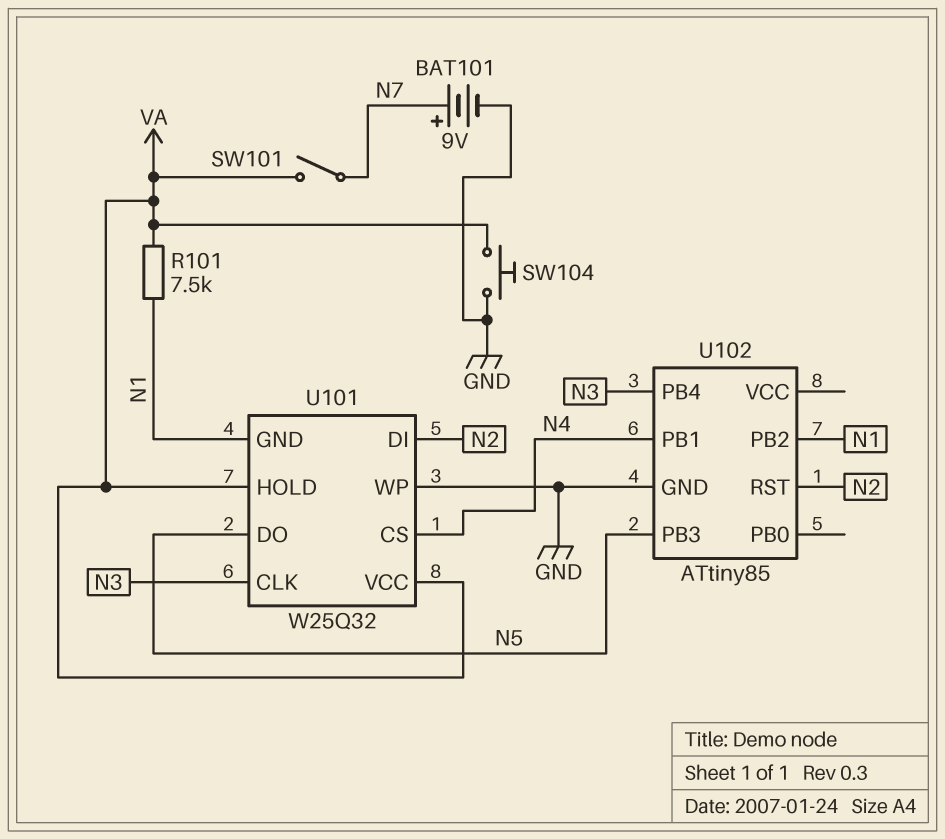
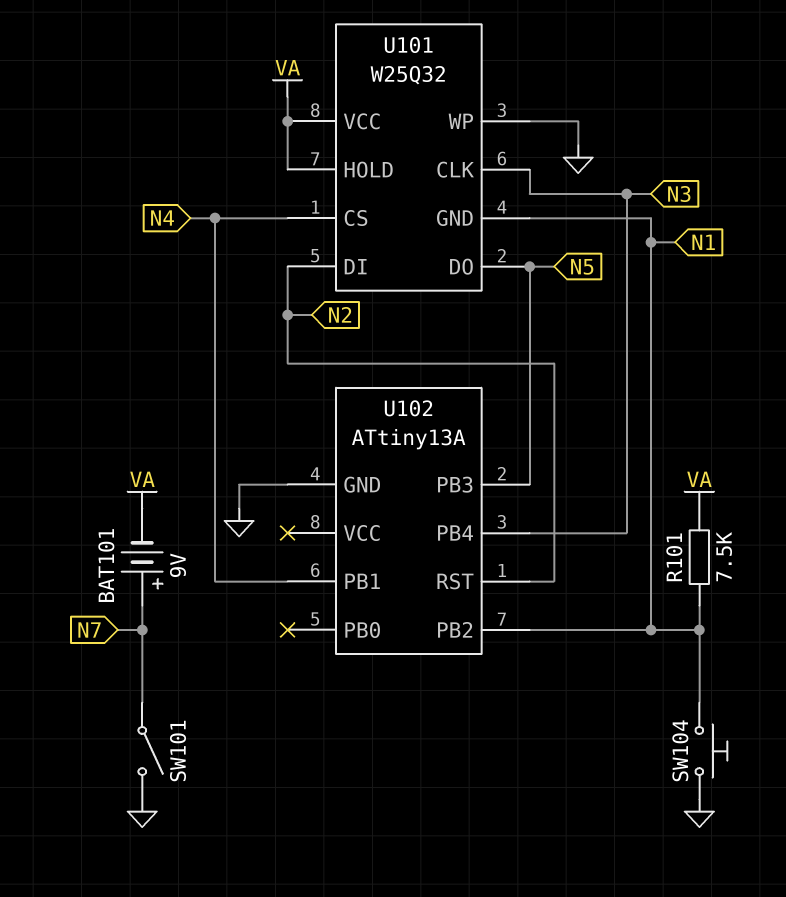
BAT101: 9V (plus N7, minus GND) -> 9V (plus N7, minus VA)
SW101: switch (N7, VA) -> switch (GND, N7)
SW104: button (GND, VA) -> button (GND, N1)
U102: ATtiny85 -> ATtiny13A

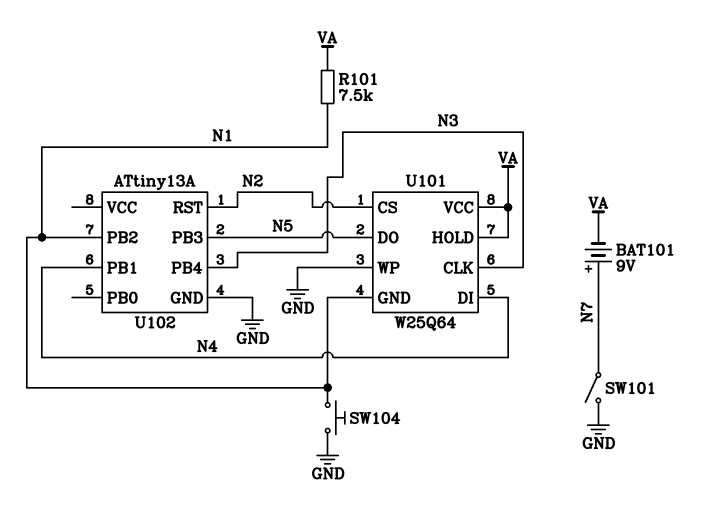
U101: W25Q32 -> W25Q64
U101 pin CS: N4 -> N2
U101 pin DI: N2 -> N4

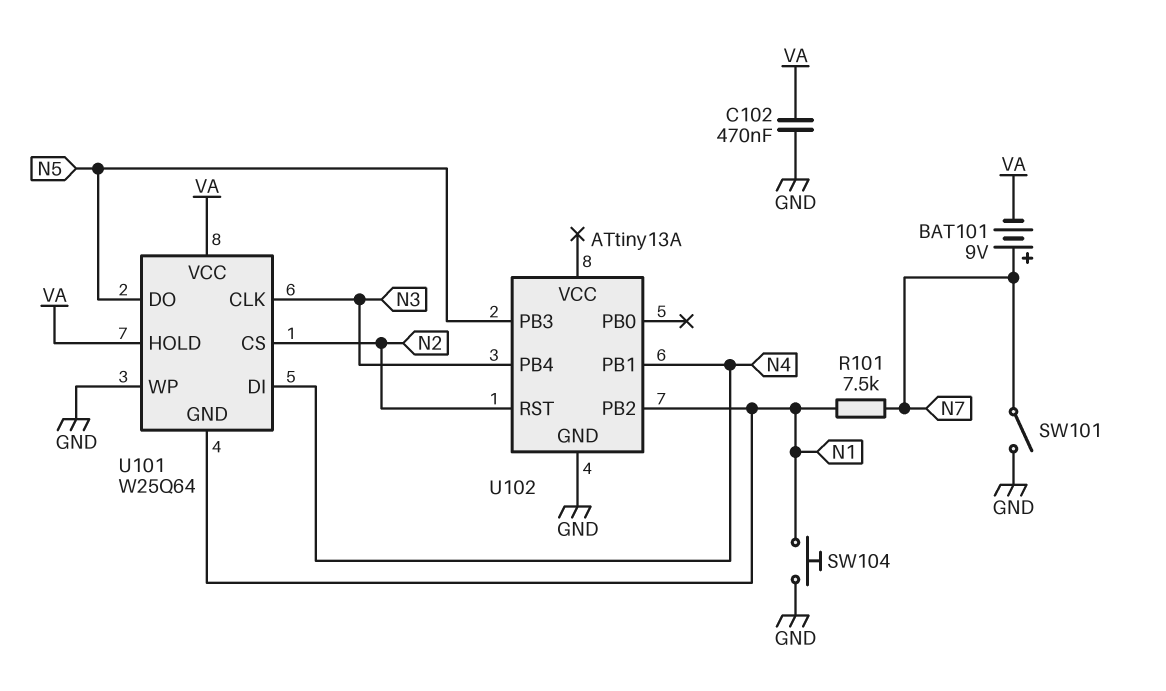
C102: none -> 470nF (GND, VA)
R101: 7.5k (N1, VA) -> 7.5k (N1, N7)

